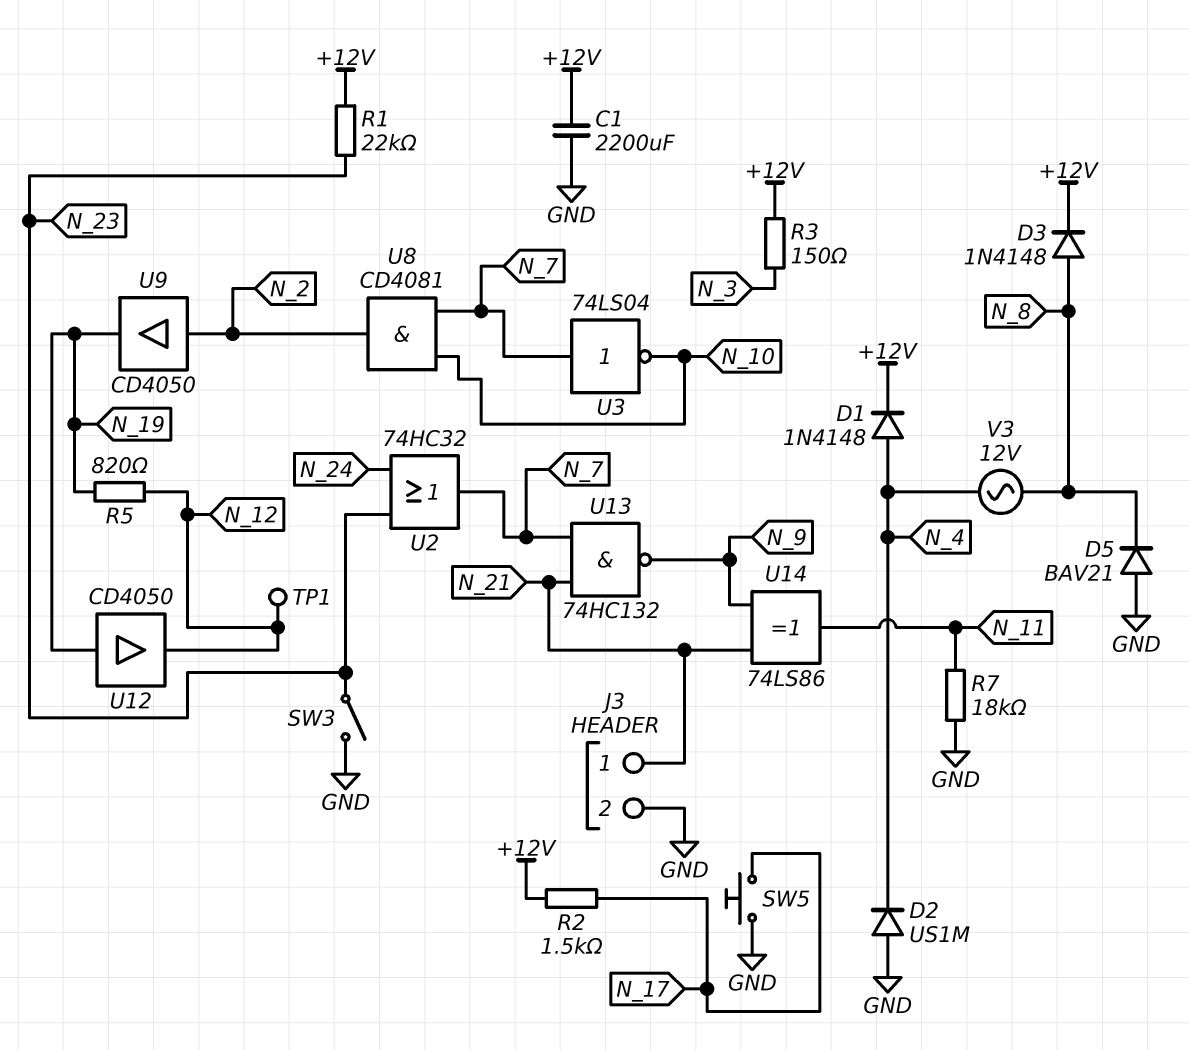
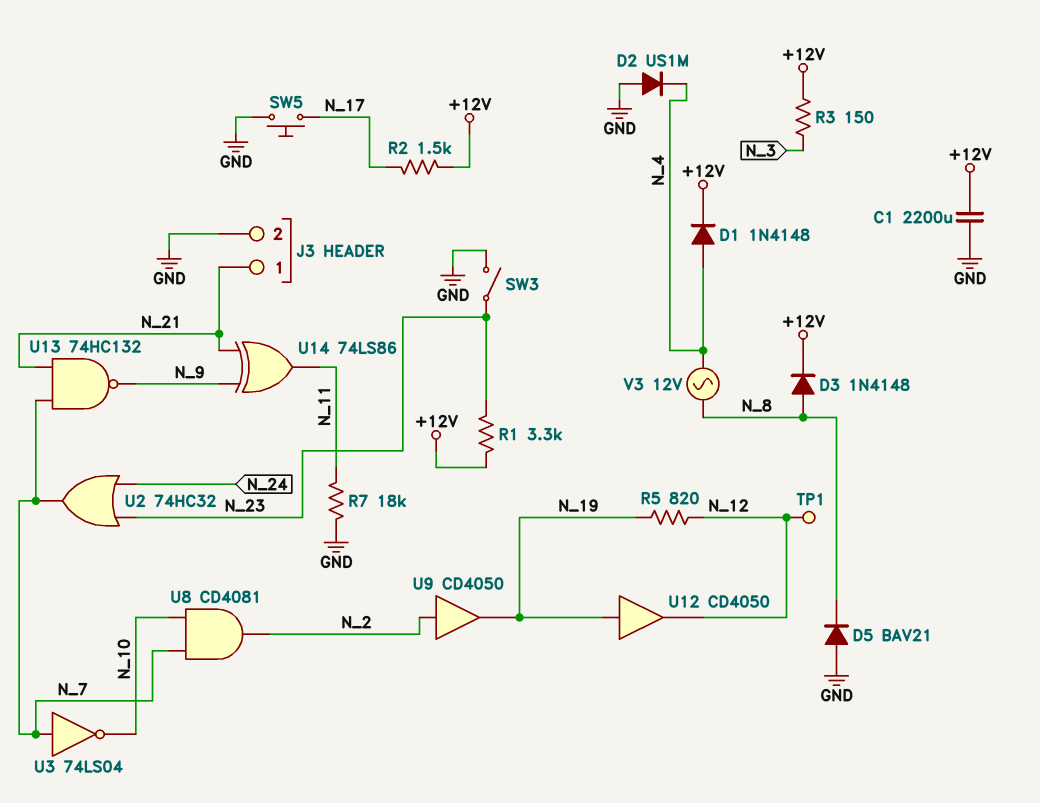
R1: 22k (+12V, N_23) -> 3.3k (+12V, N_23)

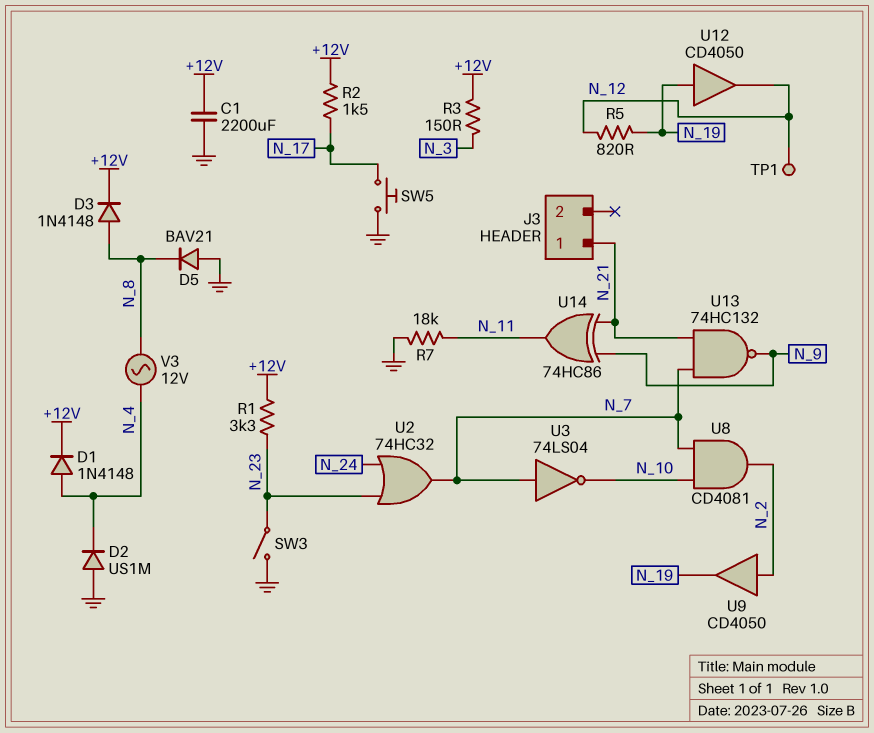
J3 pin 2: GND -> none
U14: XOR 74LS86 (in N_9, in N_21, out N_11) -> XOR 74HC86 (in N_9, in N_21, out N_11)

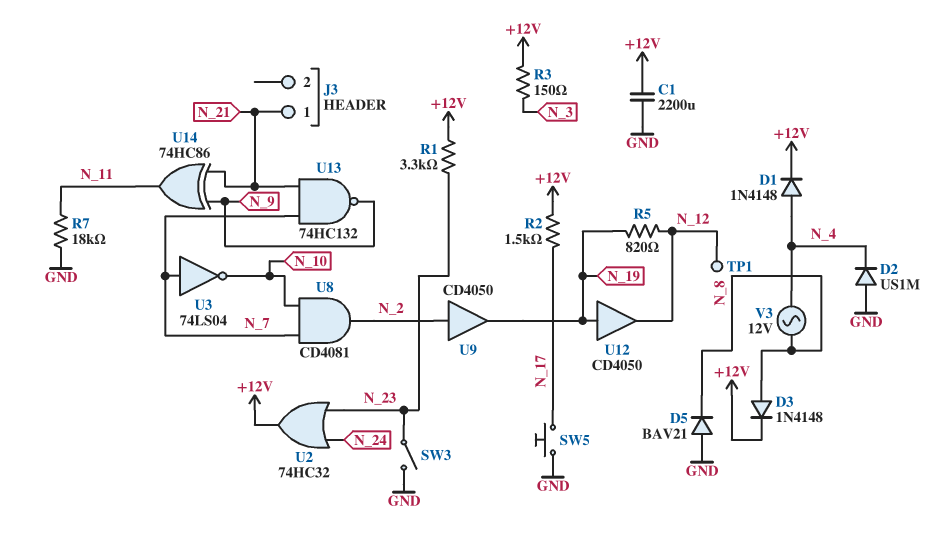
U2: OR 74HC32 (in N_23, in N_24, out N_7) -> OR 74HC32 (in N_23, in N_24, out +12V)

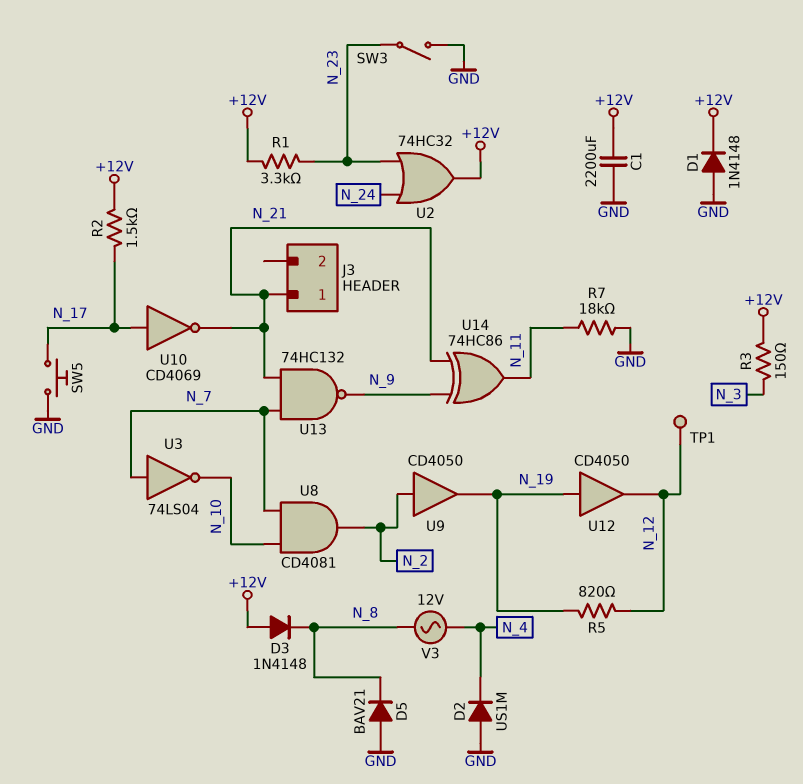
D1: diode 1N4148 (A N_4, K +12V) -> diode 1N4148 (A GND, K +12V)
D3: diode 1N4148 (A N_8, K +12V) -> diode 1N4148 (A +12V, K N_8)
U10: none -> NOT CD4069 (in N_17, out N_21)

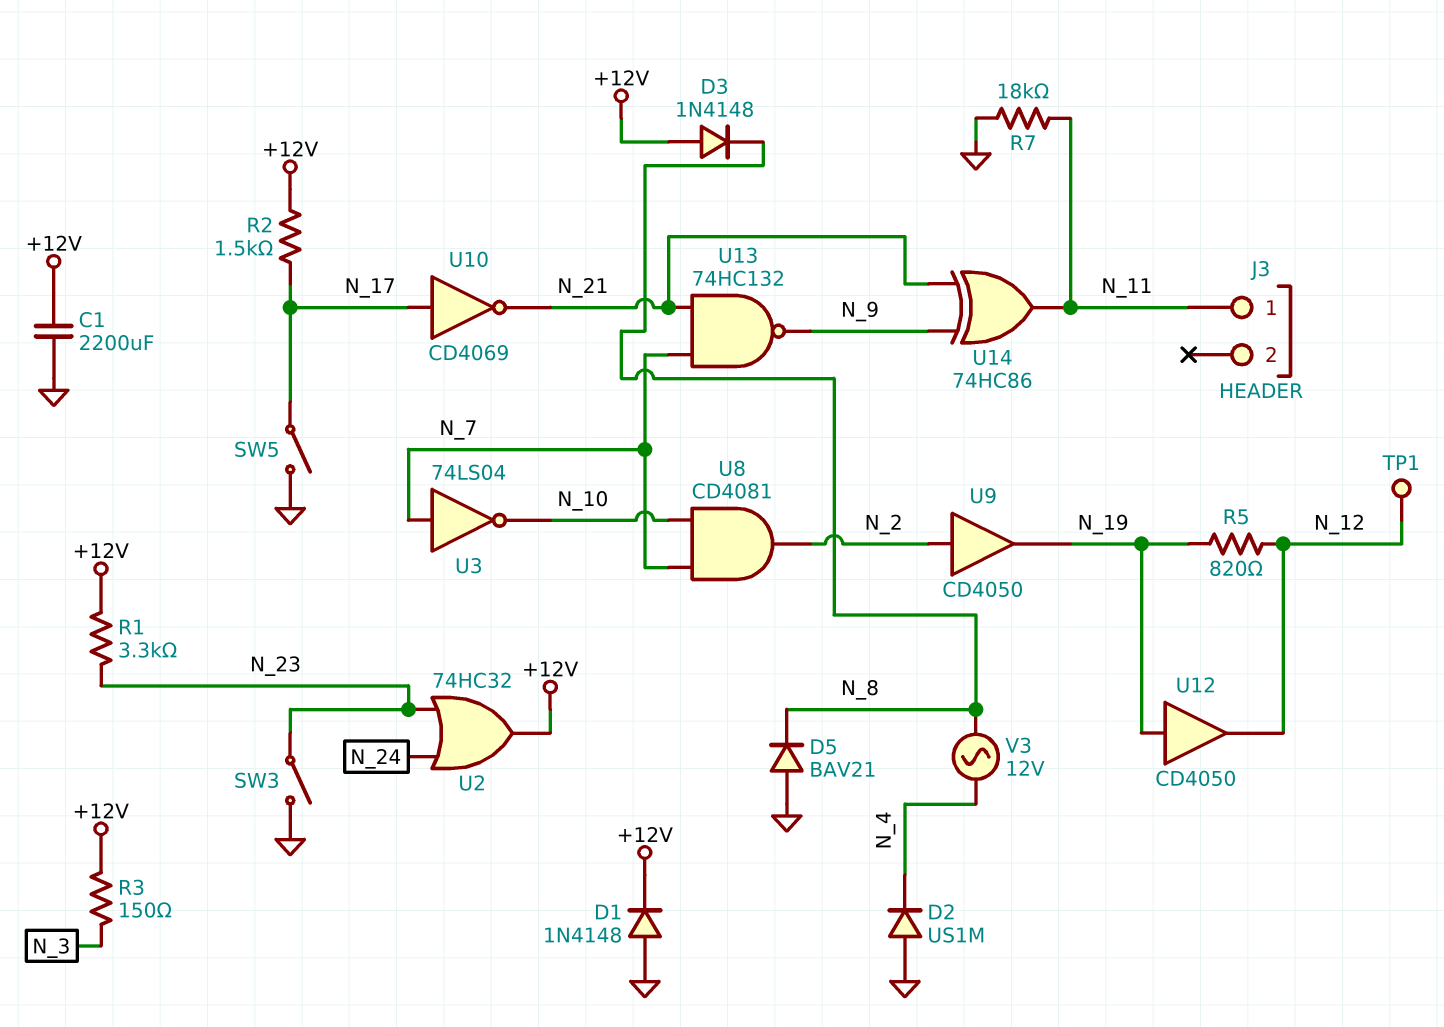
J3 pin 1: N_21 -> N_11
SW5: button (GND, N_17) -> switch (GND, N_17)

